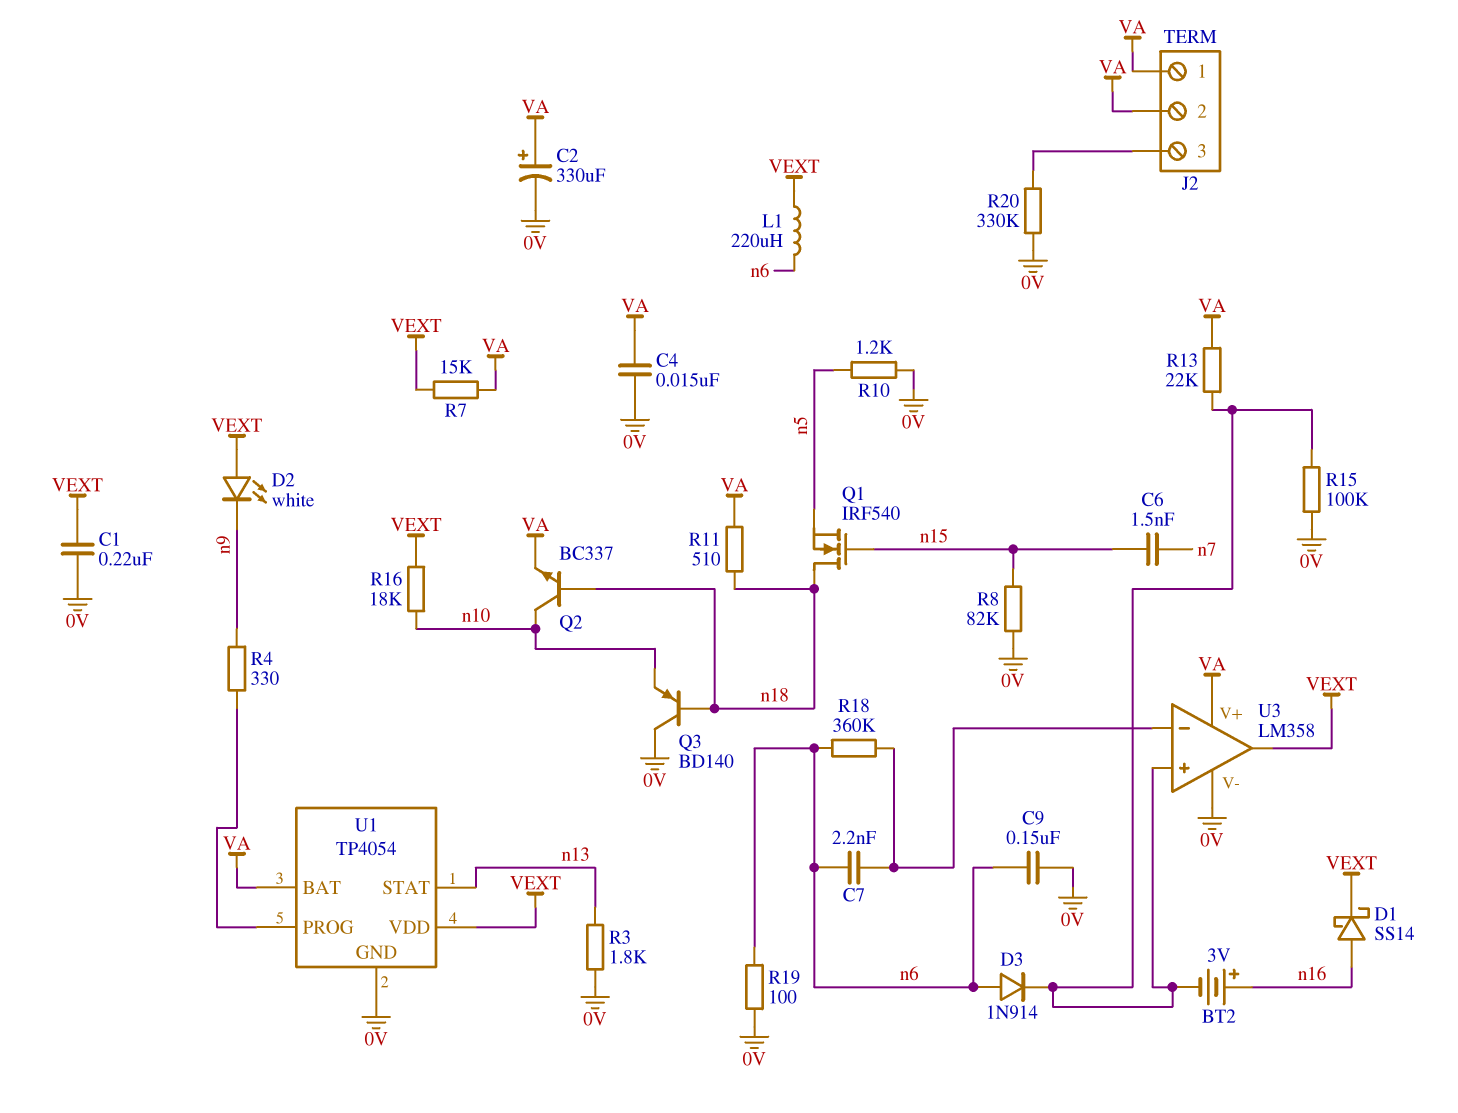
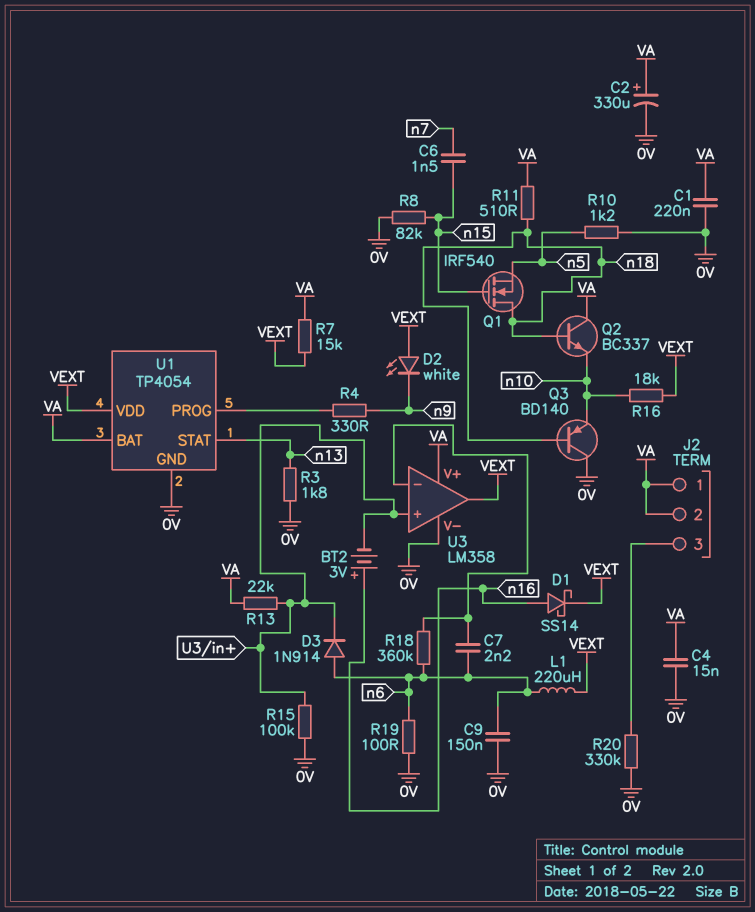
C1: 220nF (0V, VEXT) -> 220nF (0V, VA)
Q2: NPN BC337 (B n18, C n10, E VA) -> NPN BC337 (B n18, C VA, E n10)

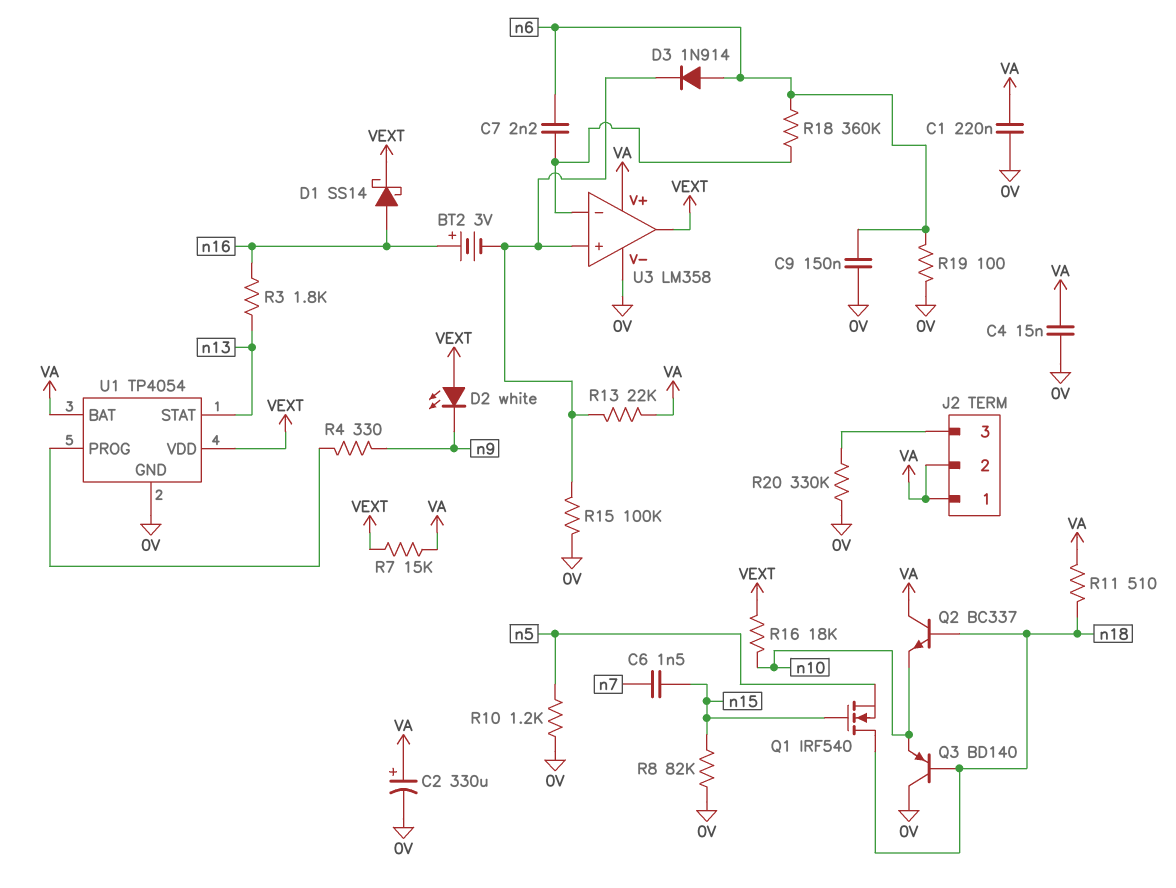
L1: 220uH (VEXT, n6) -> none
R3: 1.8k (0V, n13) -> 1.8k (n13, n16)

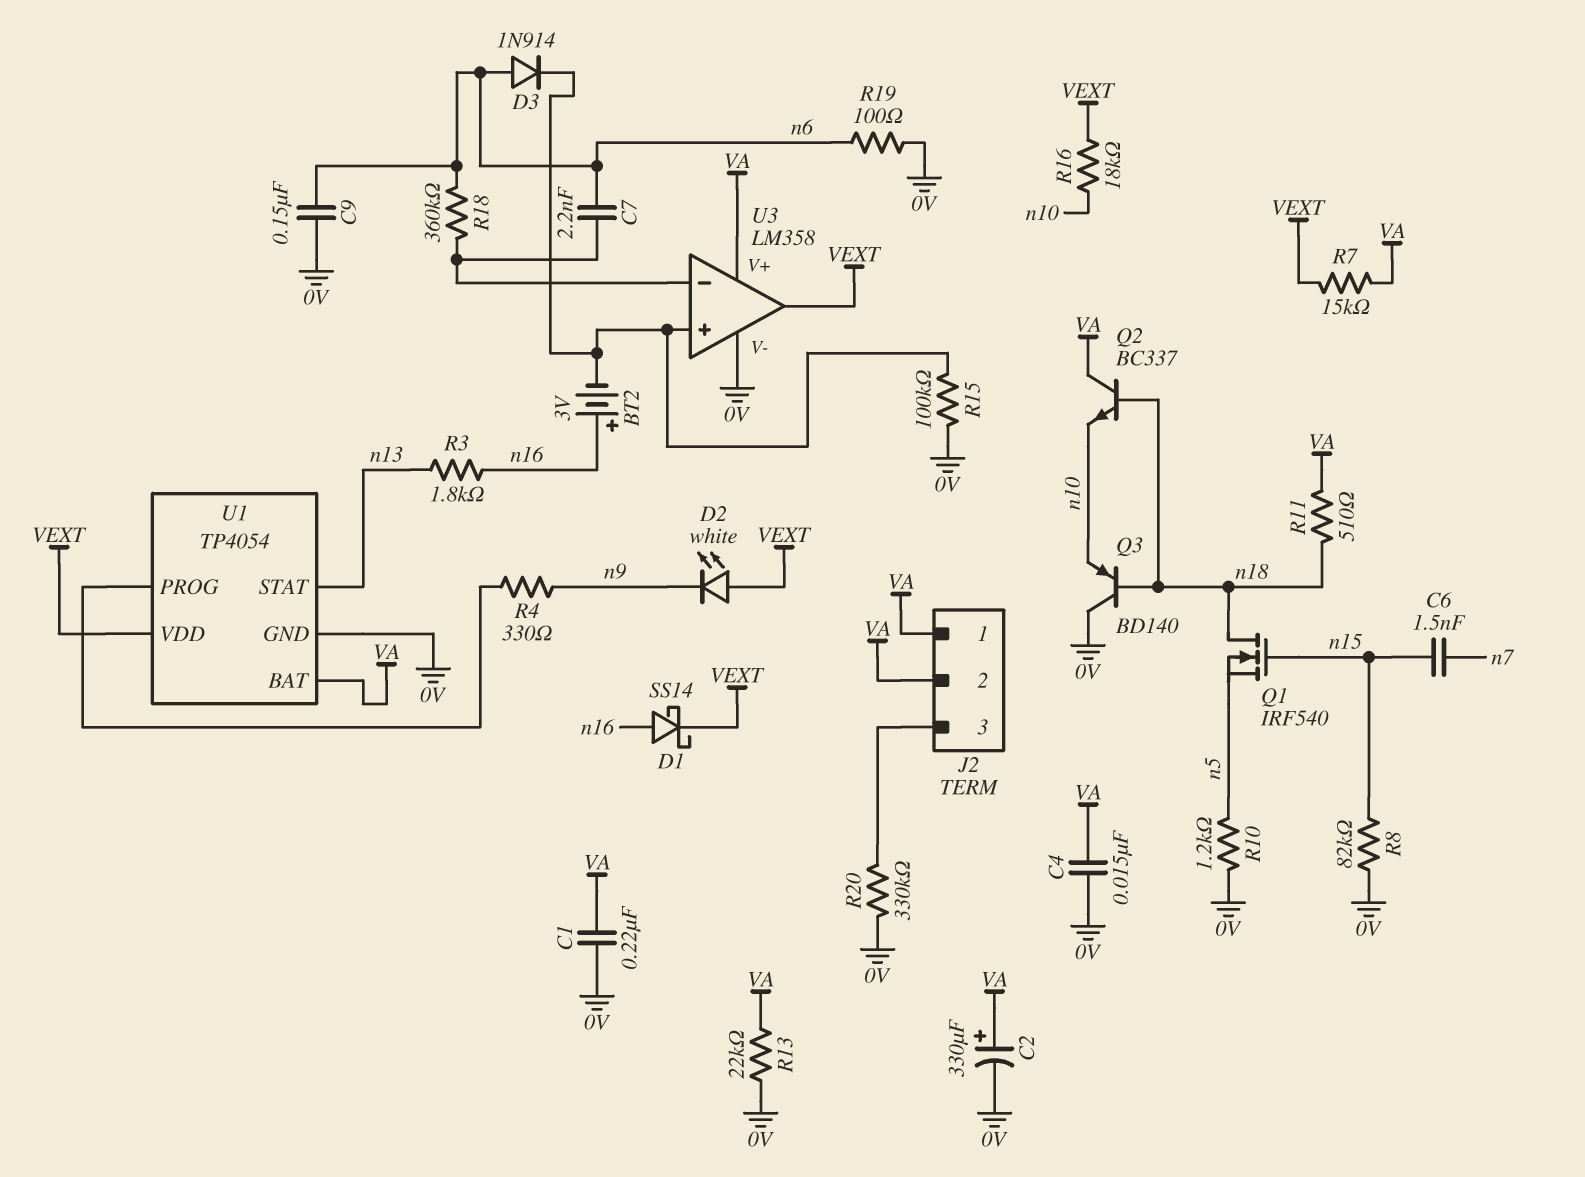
R13: 22k (U3/in+, VA) -> 22k (0V, VA)

